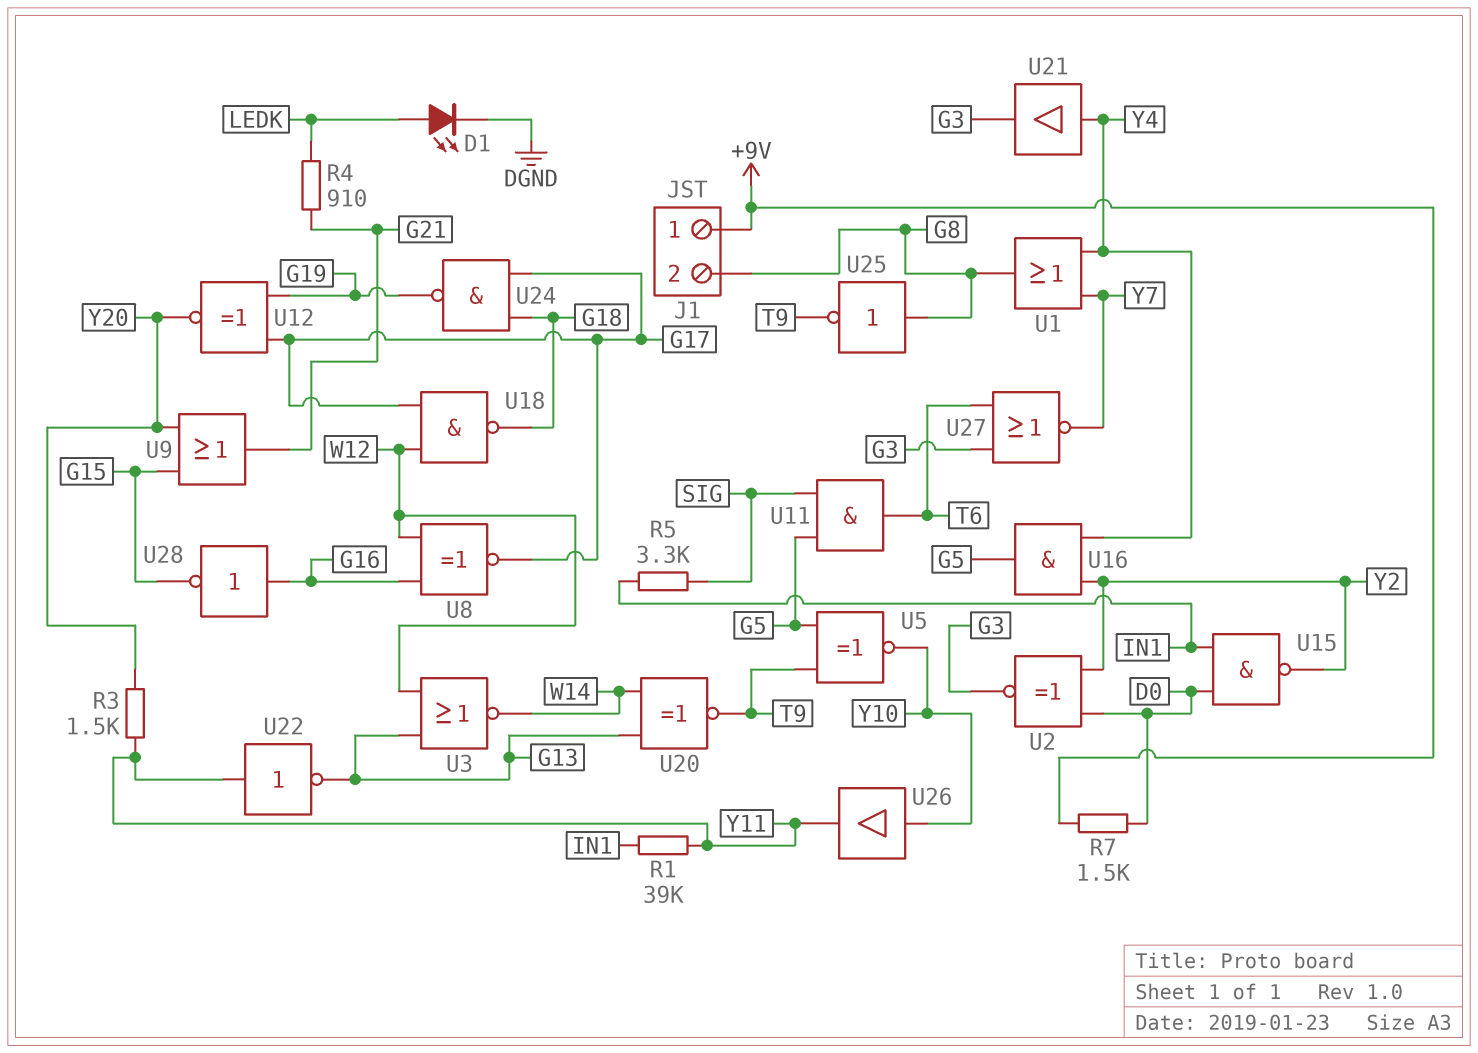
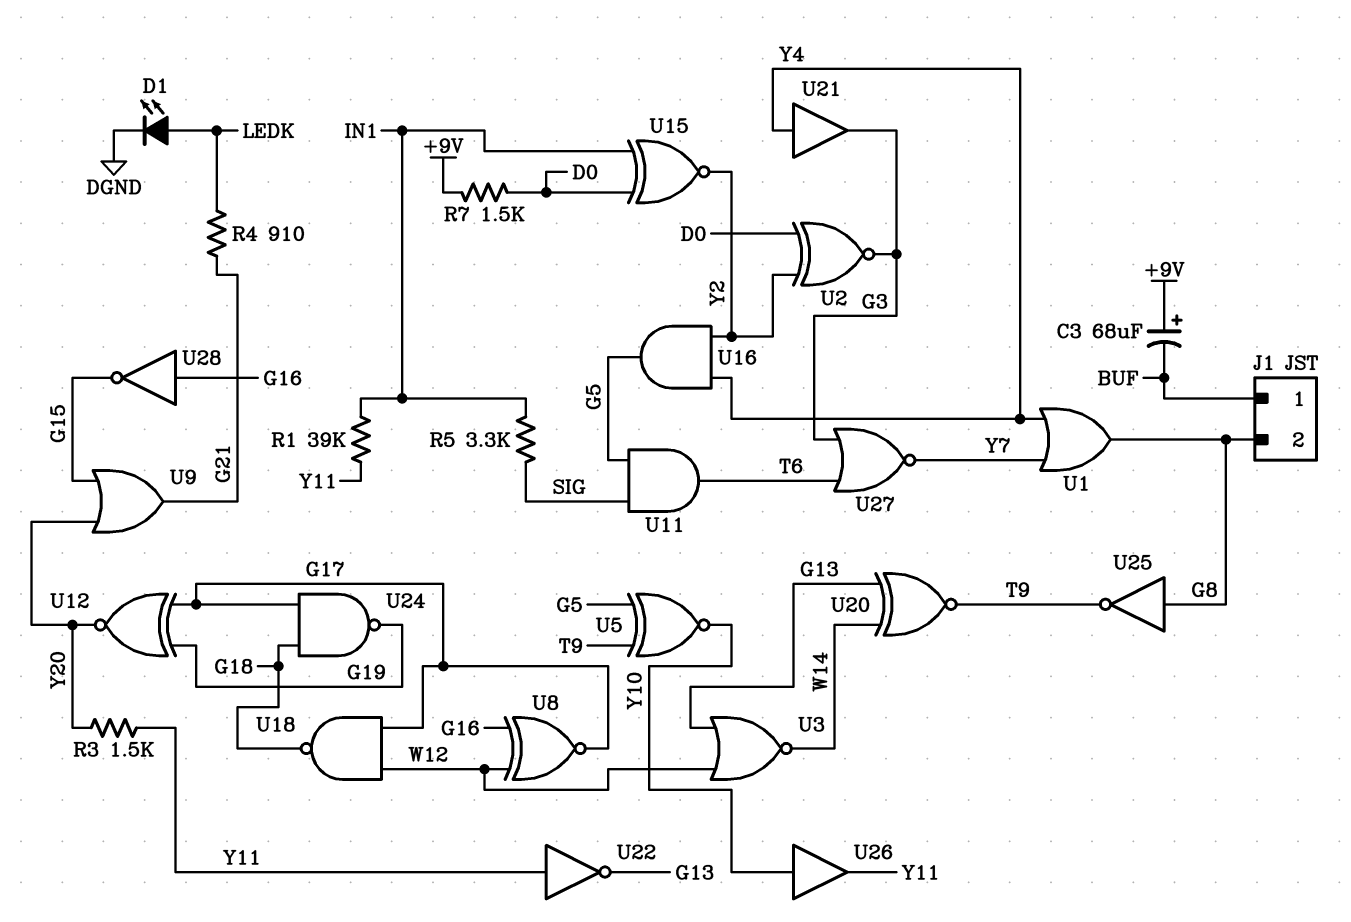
C3: none -> 68uF (plus +9V, minus BUF)
J1 pin 1: +9V -> BUF
U15: NAND (in D0, in IN1, out Y2) -> XNOR (in D0, in IN1, out Y2)

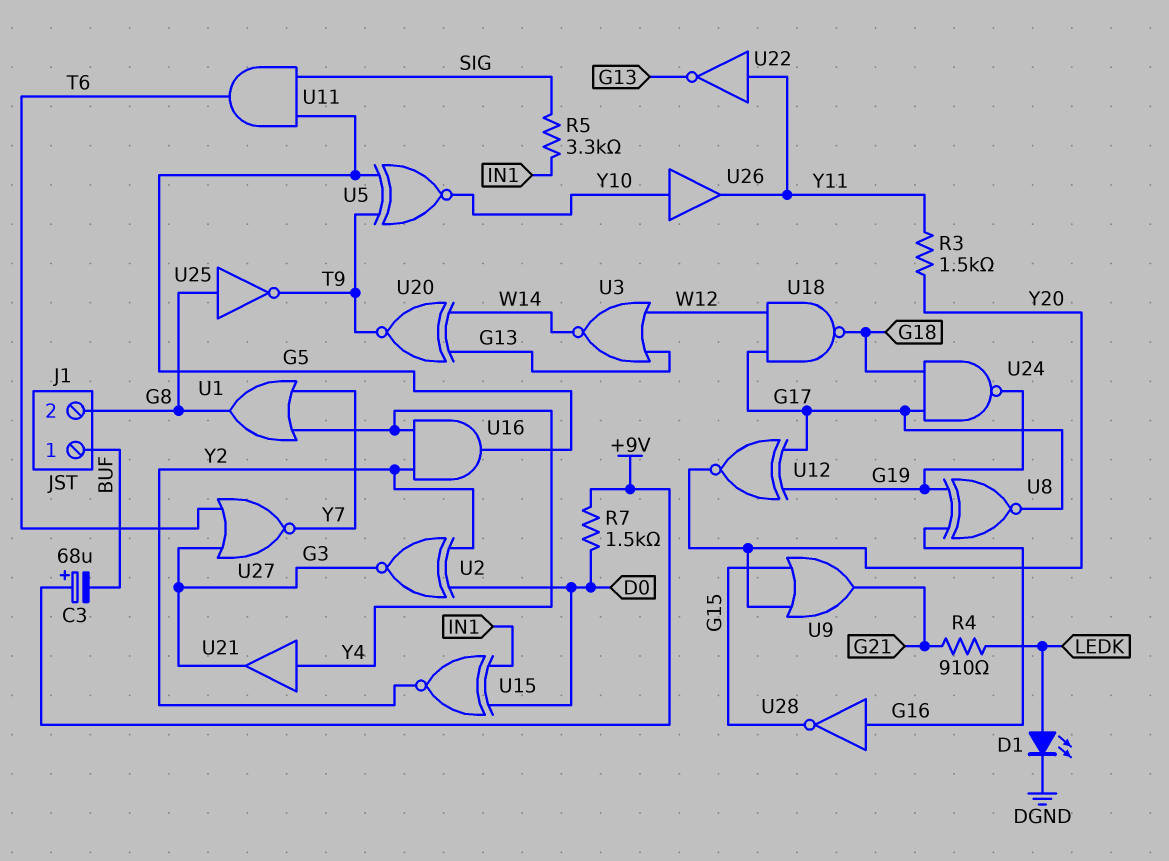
R1: 39k (IN1, Y11) -> none
U8: XNOR (in G16, in W12, out G17) -> XNOR (in G16, in G19, out G17)

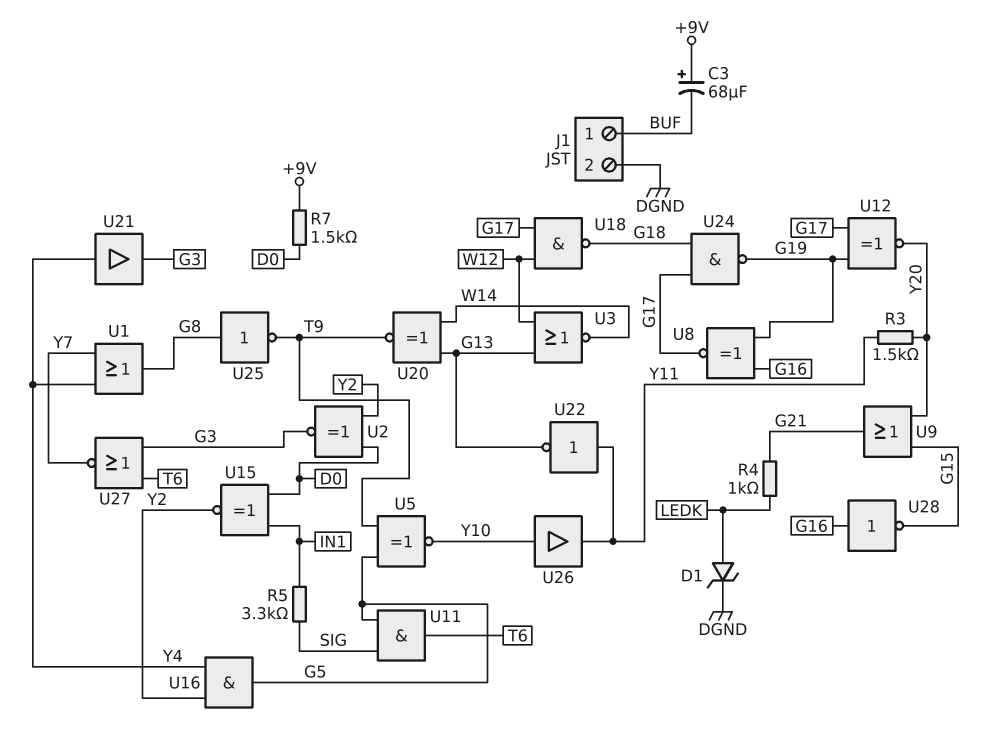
D1: LED (A LEDK, K DGND) -> zener (A LEDK, K DGND)
J1 pin 2: G8 -> DGND
R4: 910 (G21, LEDK) -> 1k (G21, LEDK)

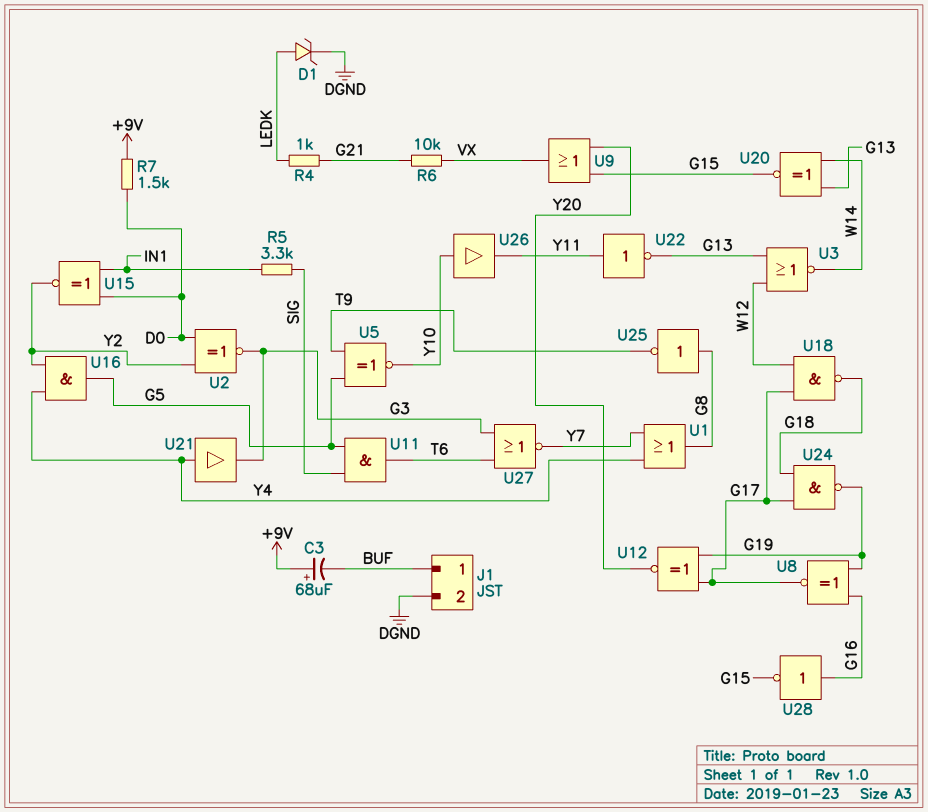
R3: 1.5k (Y11, Y20) -> none
R6: none -> 10k (G21, VX)
U9: OR (in G15, in Y20, out G21) -> OR (in G15, in Y20, out VX)
U20: XNOR (in G13, in W14, out T9) -> XNOR (in G13, in W14, out G15)

